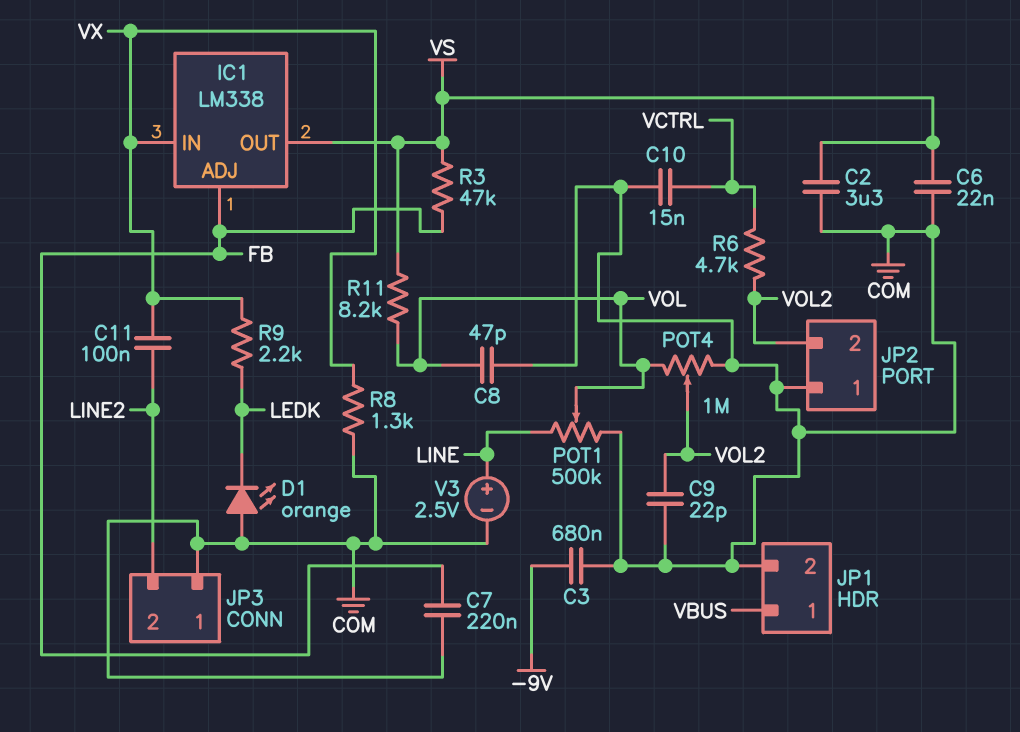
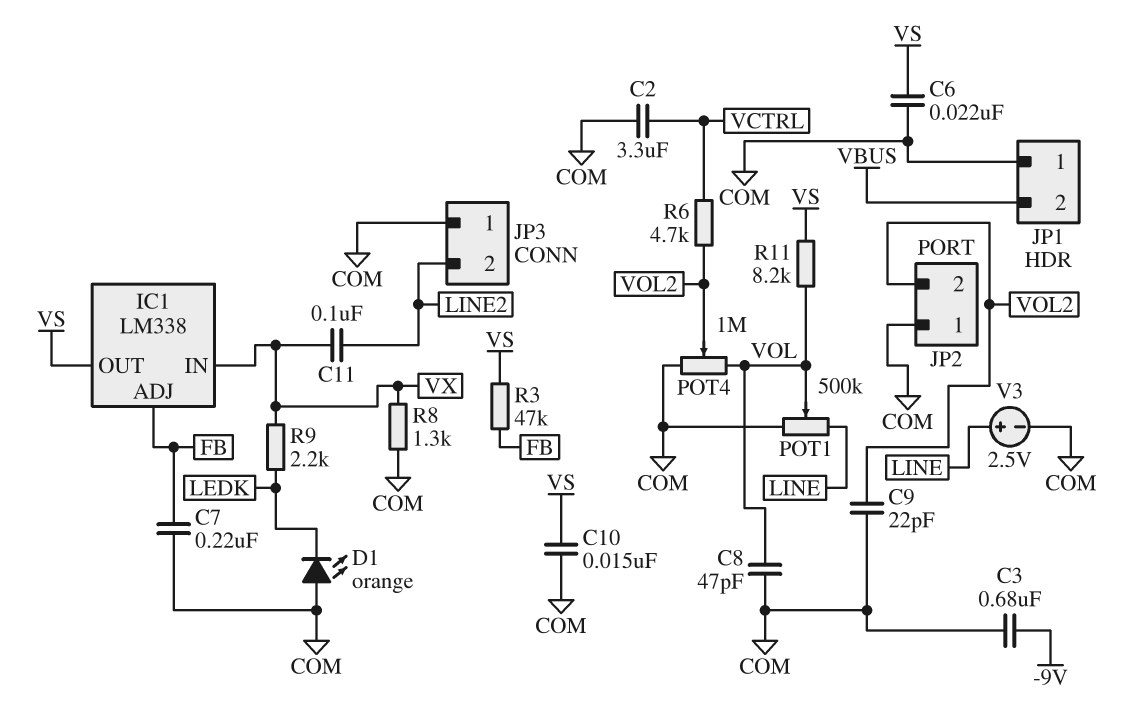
C2: 3.3uF (COM, VS) -> 3.3uF (COM, VCTRL)
C10: 15nF (COM, VCTRL) -> 15nF (COM, VS)
JP1 pin 1: VBUS -> COM
JP1 pin 2: COM -> VBUS

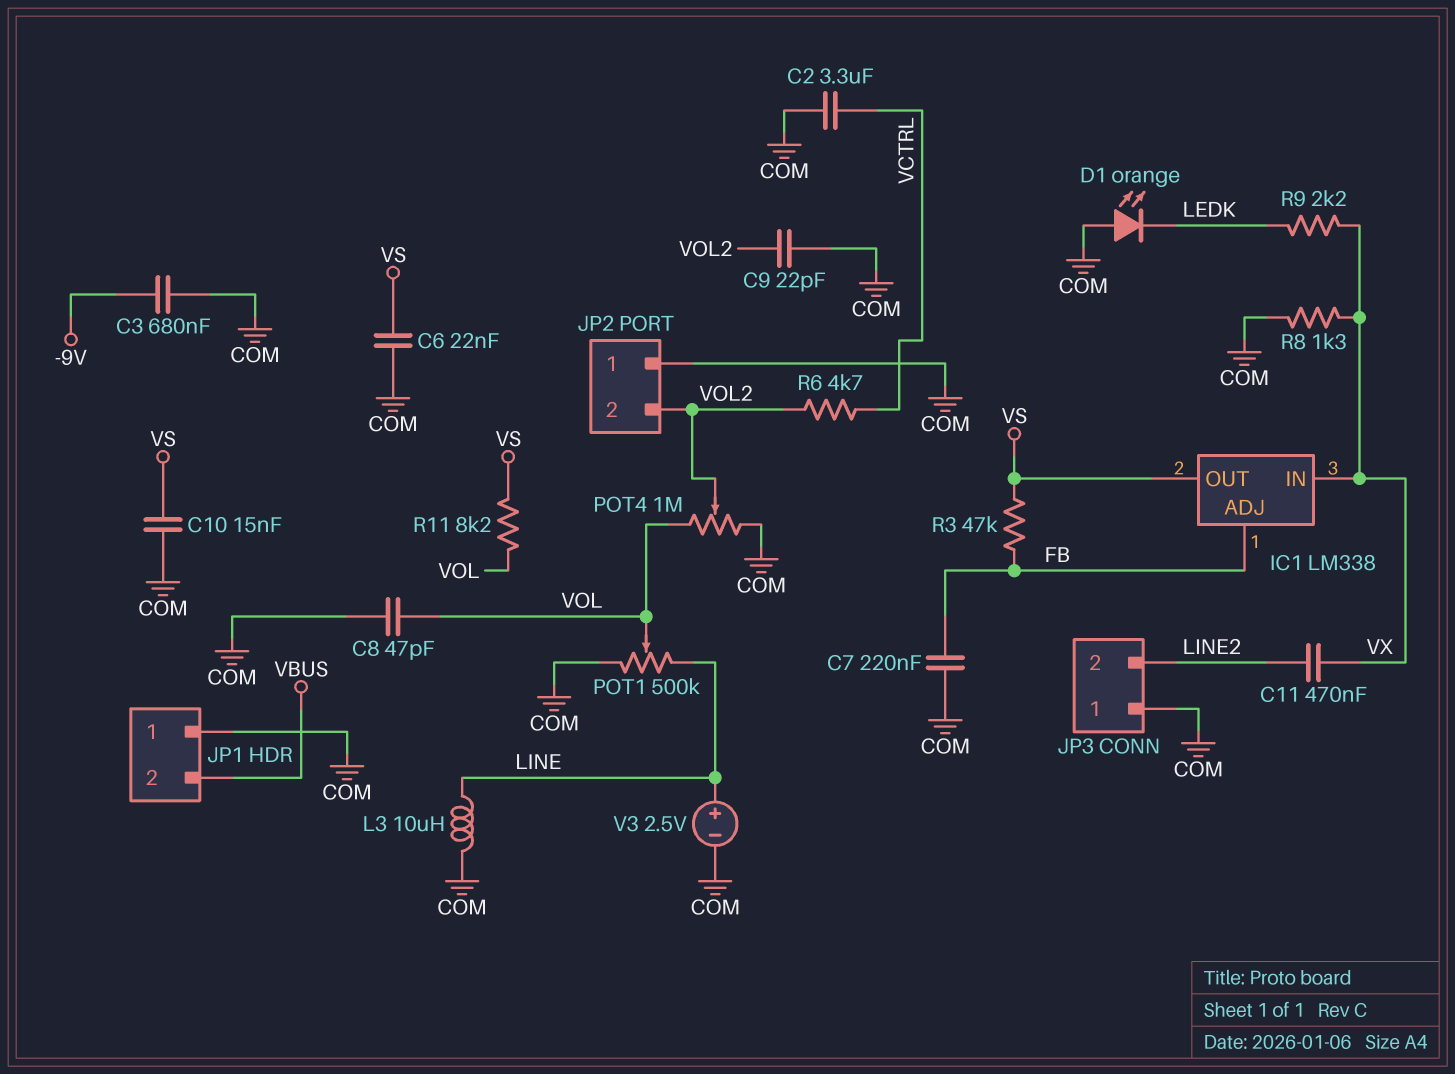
C11: 100nF (LINE2, VX) -> 470nF (LINE2, VX)
L3: none -> 10uH (COM, LINE)

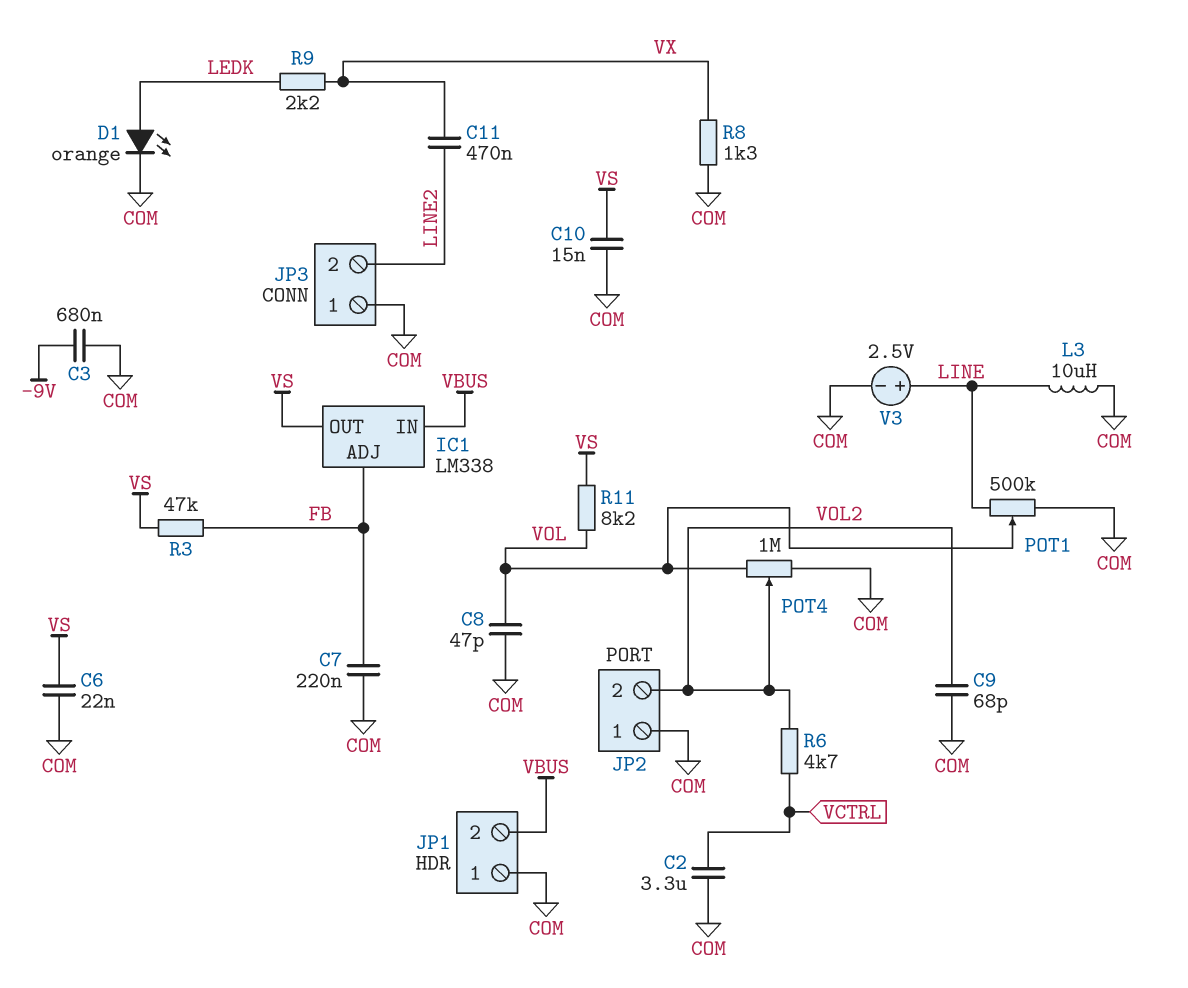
C9: 22pF (COM, VOL2) -> 68pF (COM, VOL2)
D1: LED orange (A COM, K LEDK) -> LED orange (A LEDK, K COM)
IC1 pin IN: VX -> VBUS

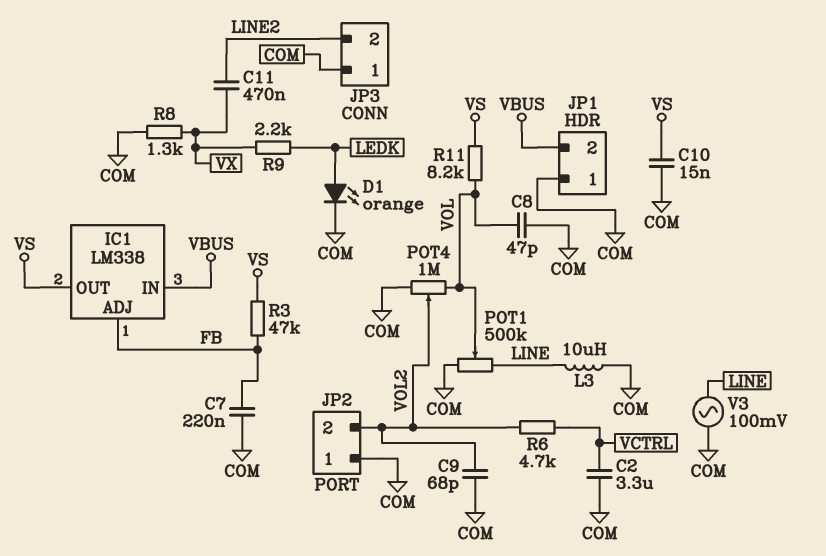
C3: 680nF (-9V, COM) -> none
C6: 22nF (COM, VS) -> none
V3: 2.5V (plus LINE, minus COM) -> AC 100mV (COM, LINE)

